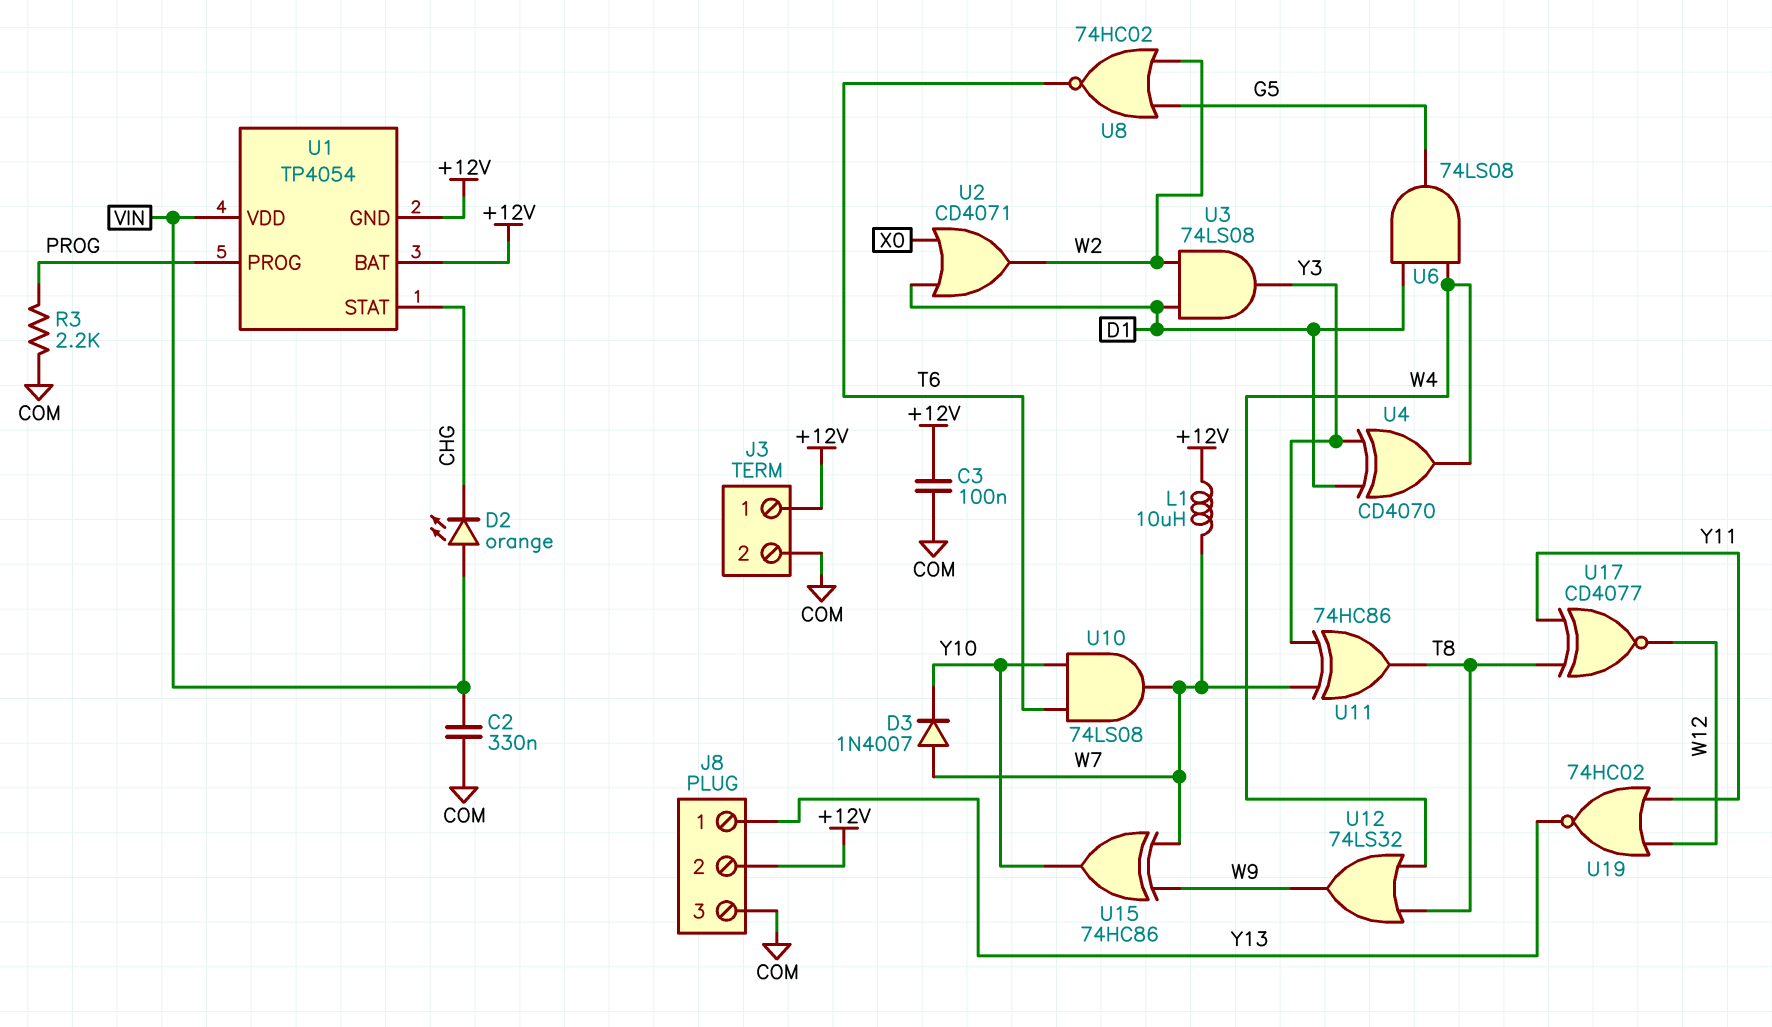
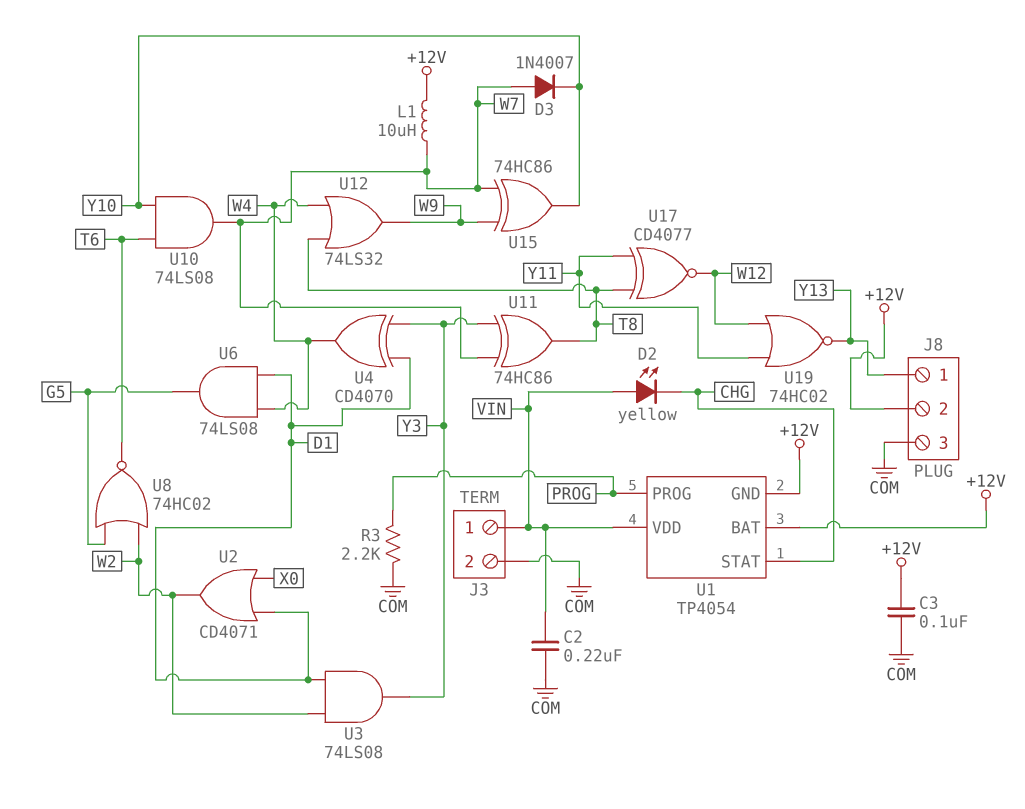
C2: 330nF (COM, VIN) -> 220nF (COM, VIN)
D2: LED orange (A VIN, K CHG) -> LED yellow (A VIN, K CHG)
J3 pin 1: +12V -> VIN

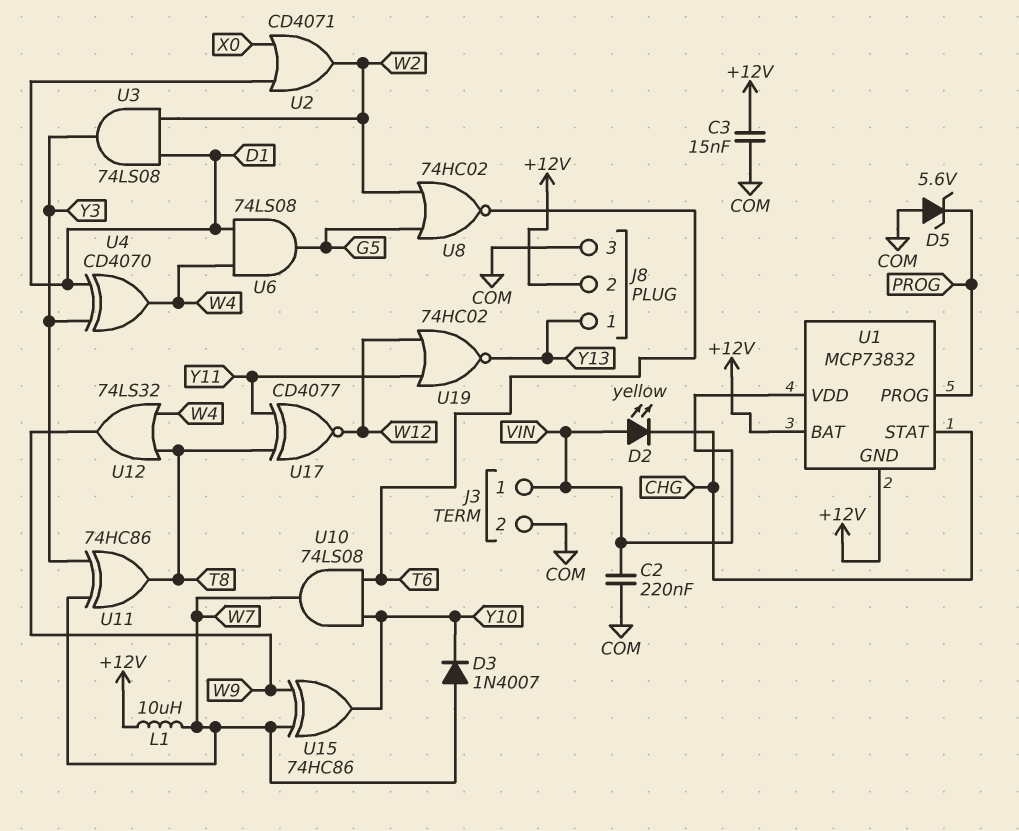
C3: 100nF (+12V, COM) -> 15nF (+12V, COM)
D5: none -> zener 5.6V (A COM, K PROG)
R3: 2.2k (COM, PROG) -> none
U1: TP4054 -> MCP73832

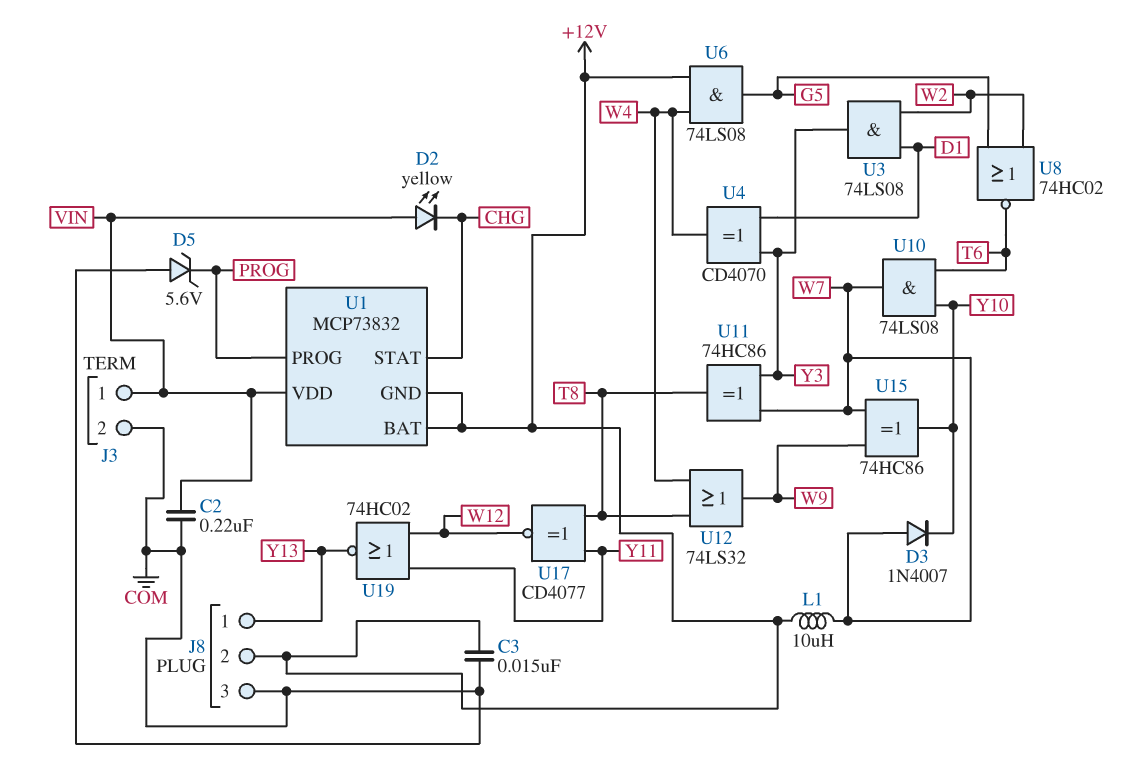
U2: OR CD4071 (in D1, in X0, out W2) -> none
U6: AND 74LS08 (in D1, in W4, out G5) -> AND 74LS08 (in +12V, in W4, out G5)

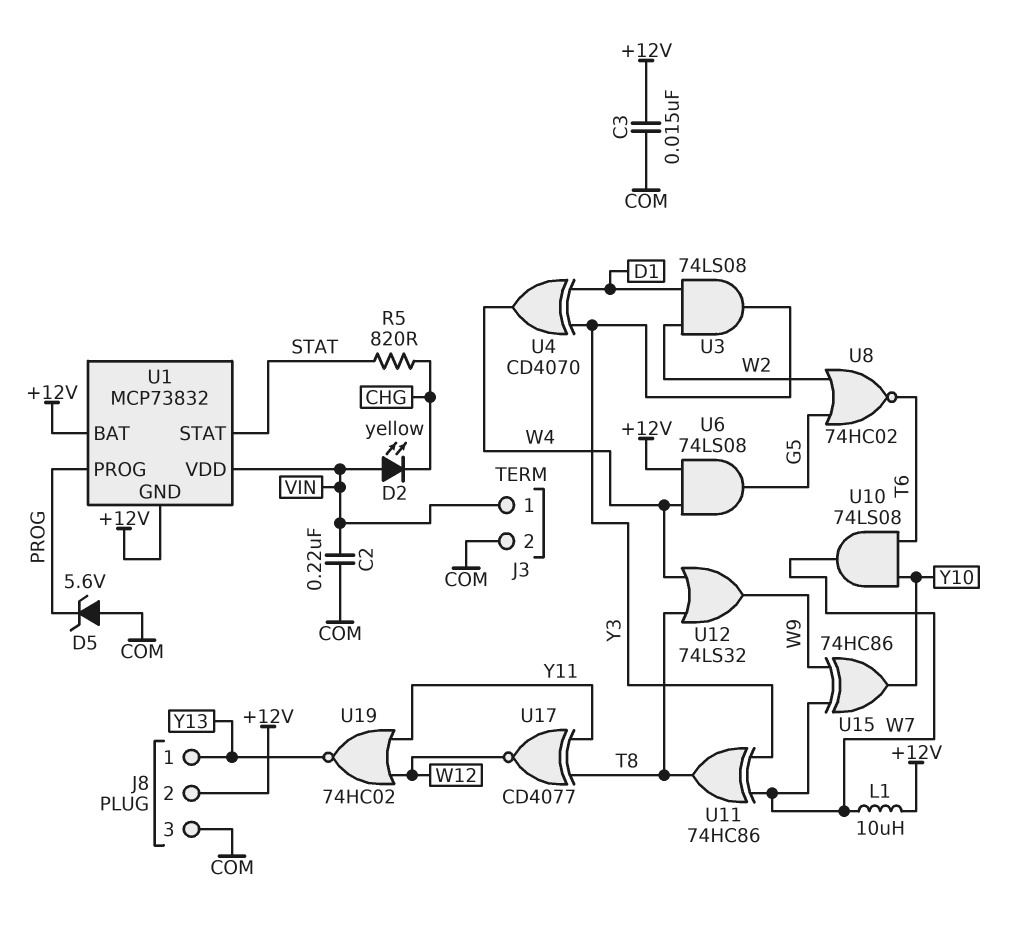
D3: diode 1N4007 (A W7, K Y10) -> none
R5: none -> 820 (CHG, STAT)
U1 pin STAT: CHG -> STAT

